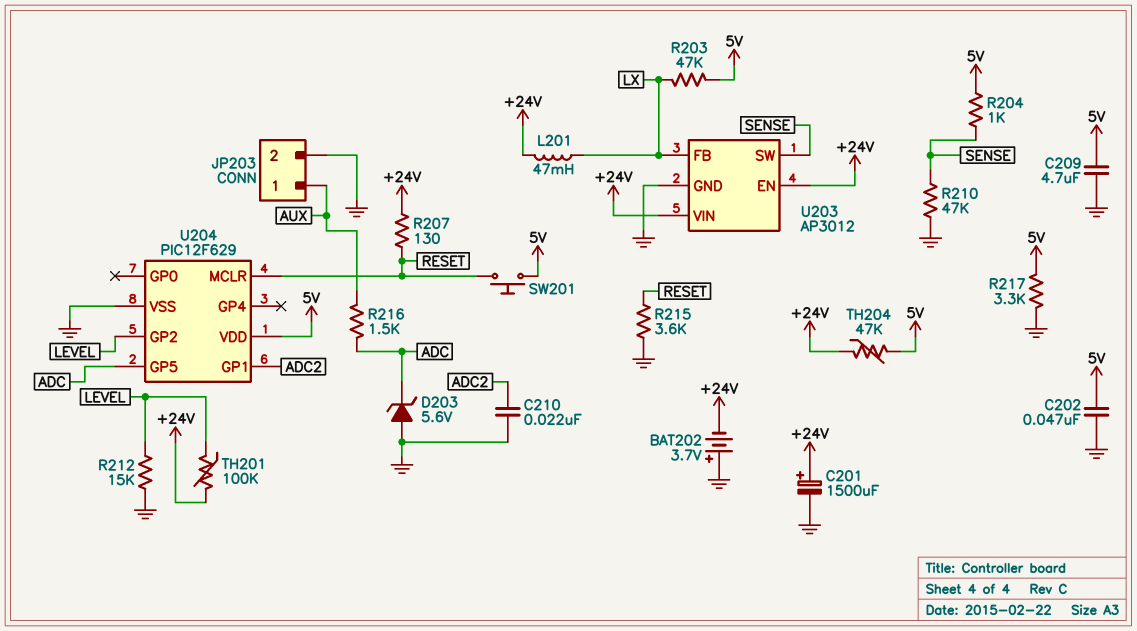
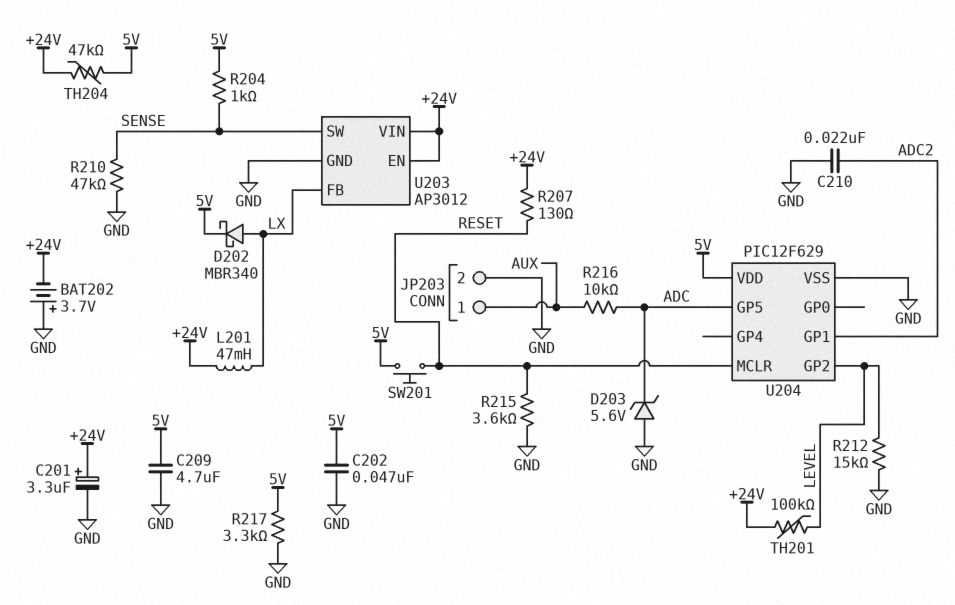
C201: 1500uF (plus +24V, minus GND) -> 3.3uF (plus +24V, minus GND)
D202: none -> schottky MBR340 (A LX, K 5V)
R203: 47k (5V, LX) -> none
R216: 1.5k (ADC, AUX) -> 10k (ADC, AUX)

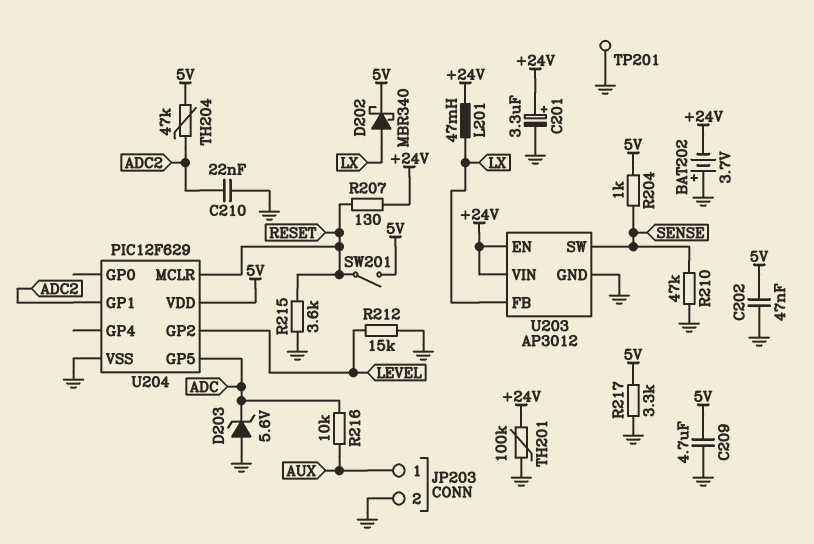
SW201: button (5V, RESET) -> switch (5V, RESET)
TH201: 100k (+24V, LEVEL) -> 100k (+24V, GND)
TH204: 47k (+24V, 5V) -> 47k (5V, ADC2)
TP201: none -> test point (GND)

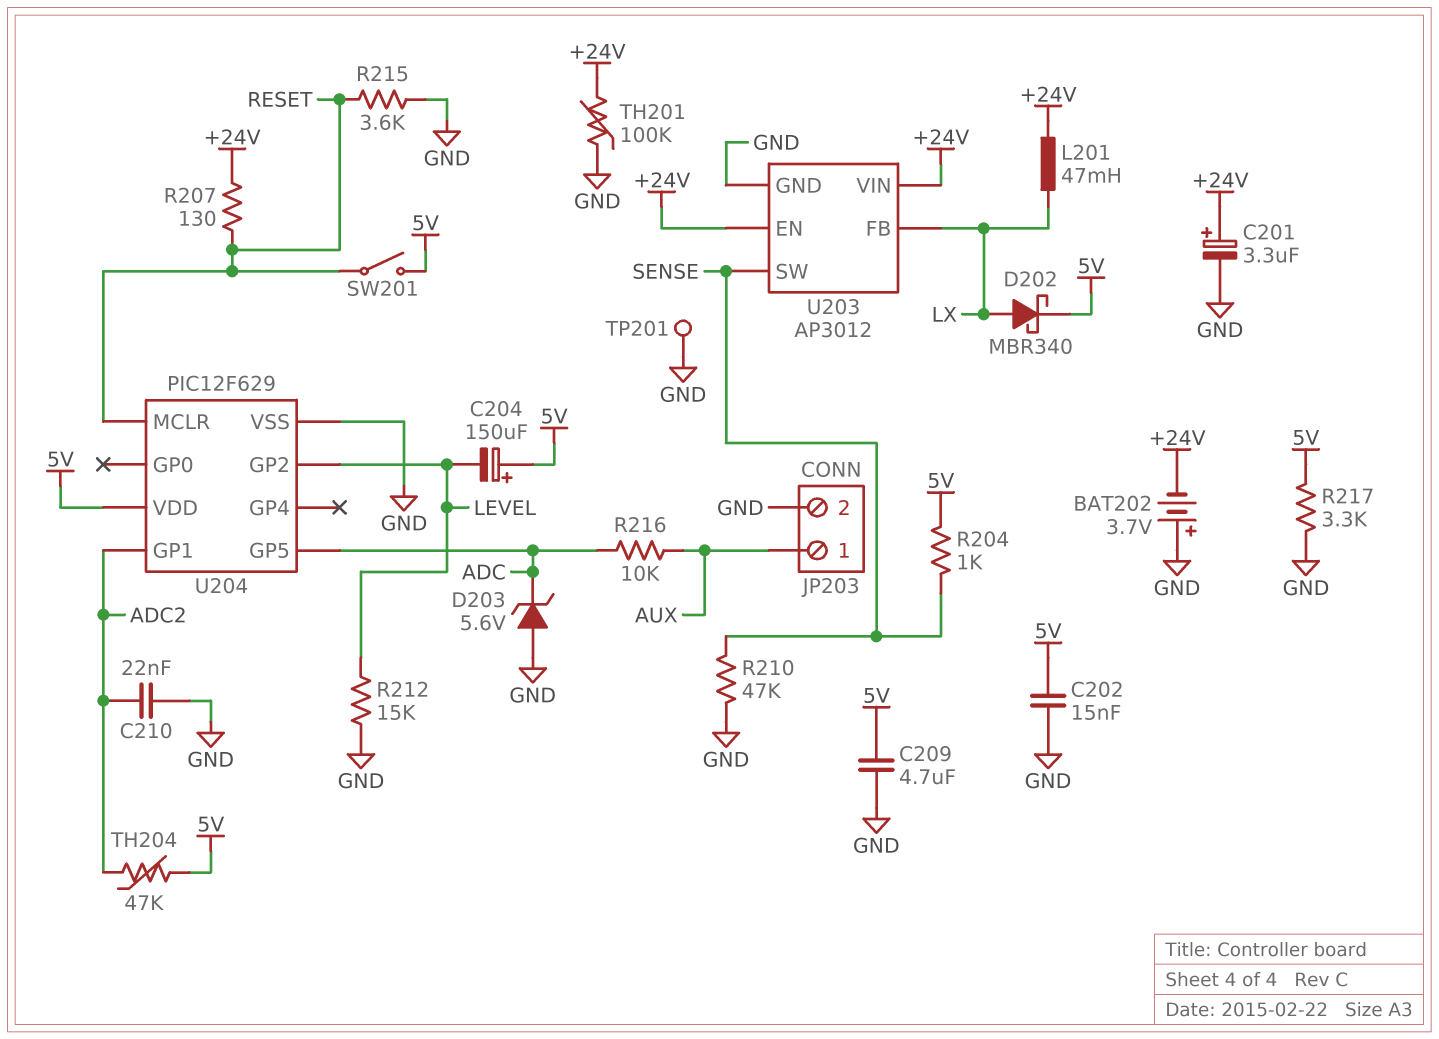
C202: 47nF (5V, GND) -> 15nF (5V, GND)
C204: none -> 150uF (plus 5V, minus LEVEL)

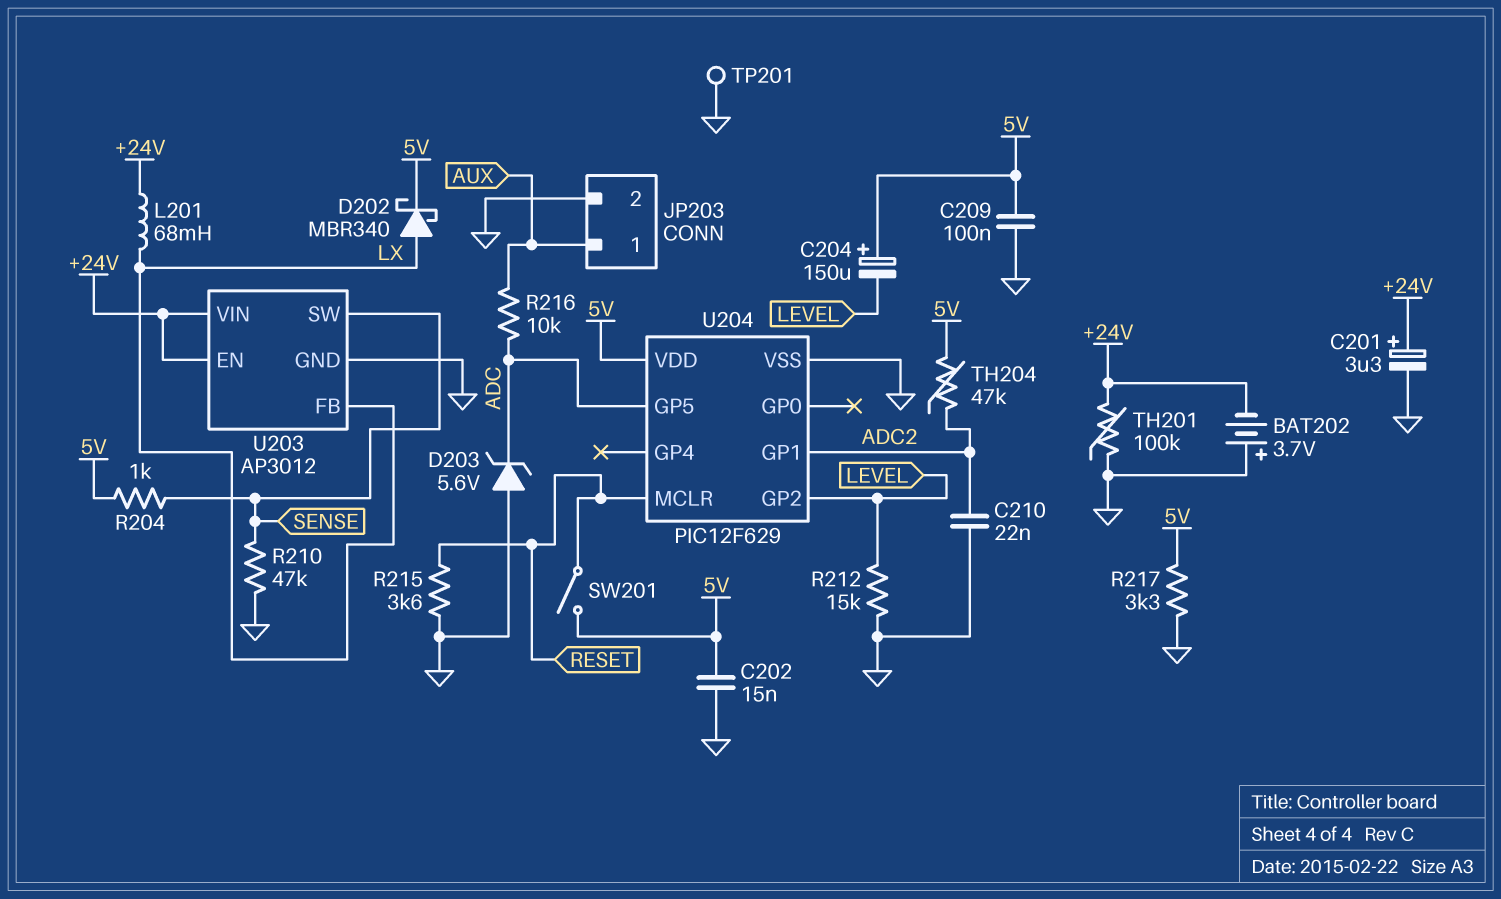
C209: 4.7uF (5V, GND) -> 100nF (5V, GND)
L201: 47mH (+24V, LX) -> 68mH (+24V, LX)
R207: 130 (+24V, RESET) -> none

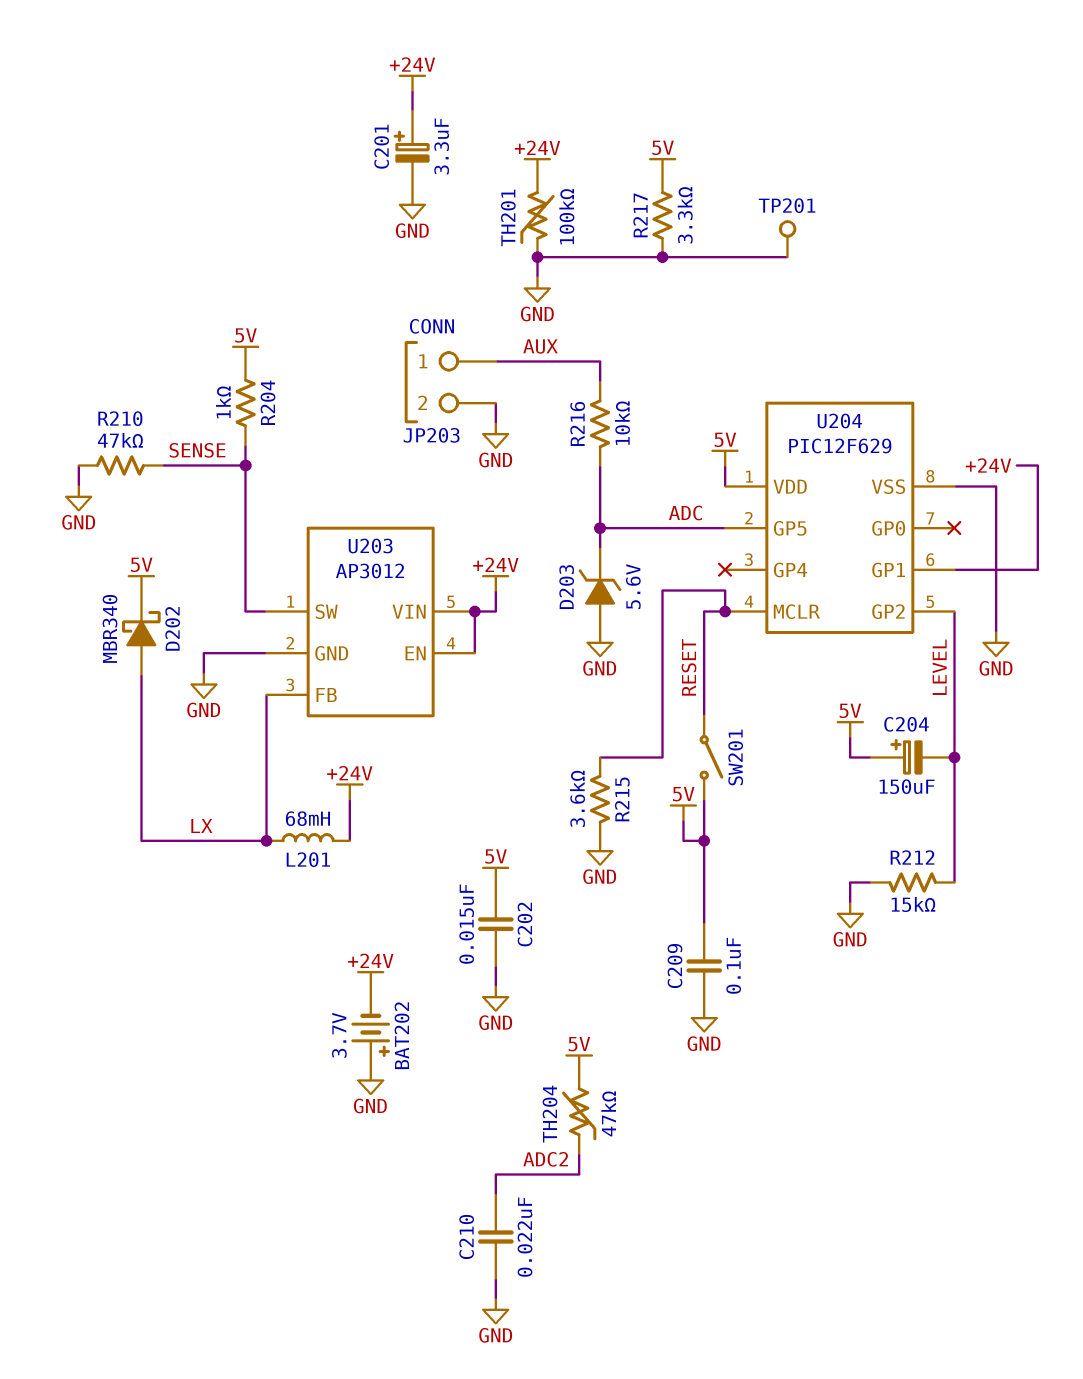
U204 pin GP1: ADC2 -> +24V

